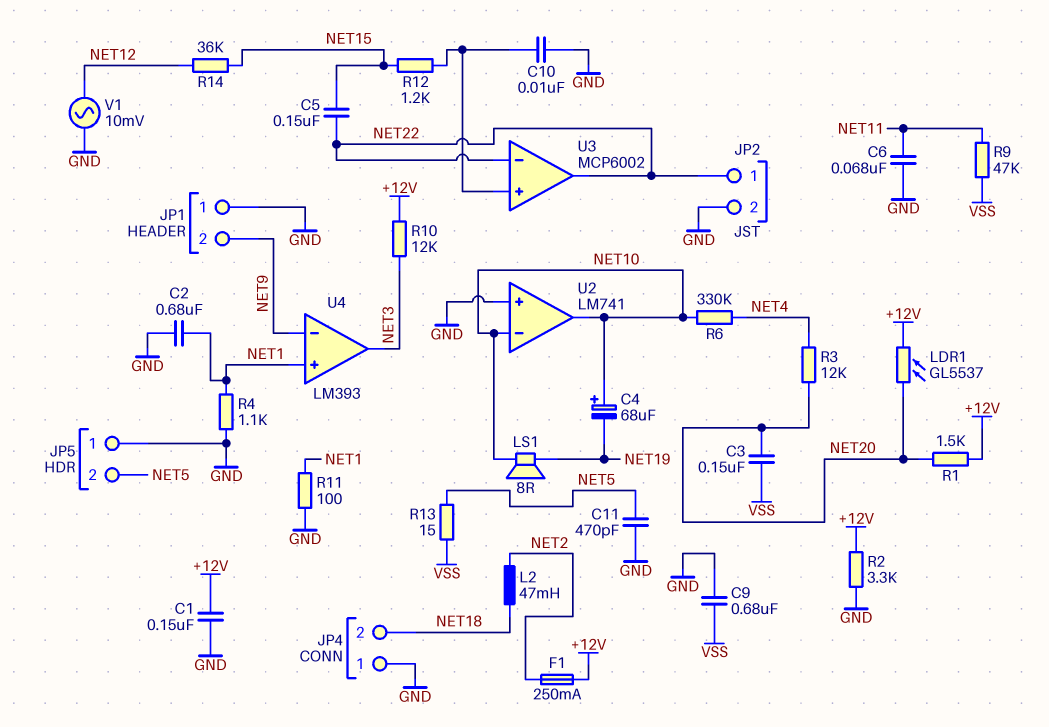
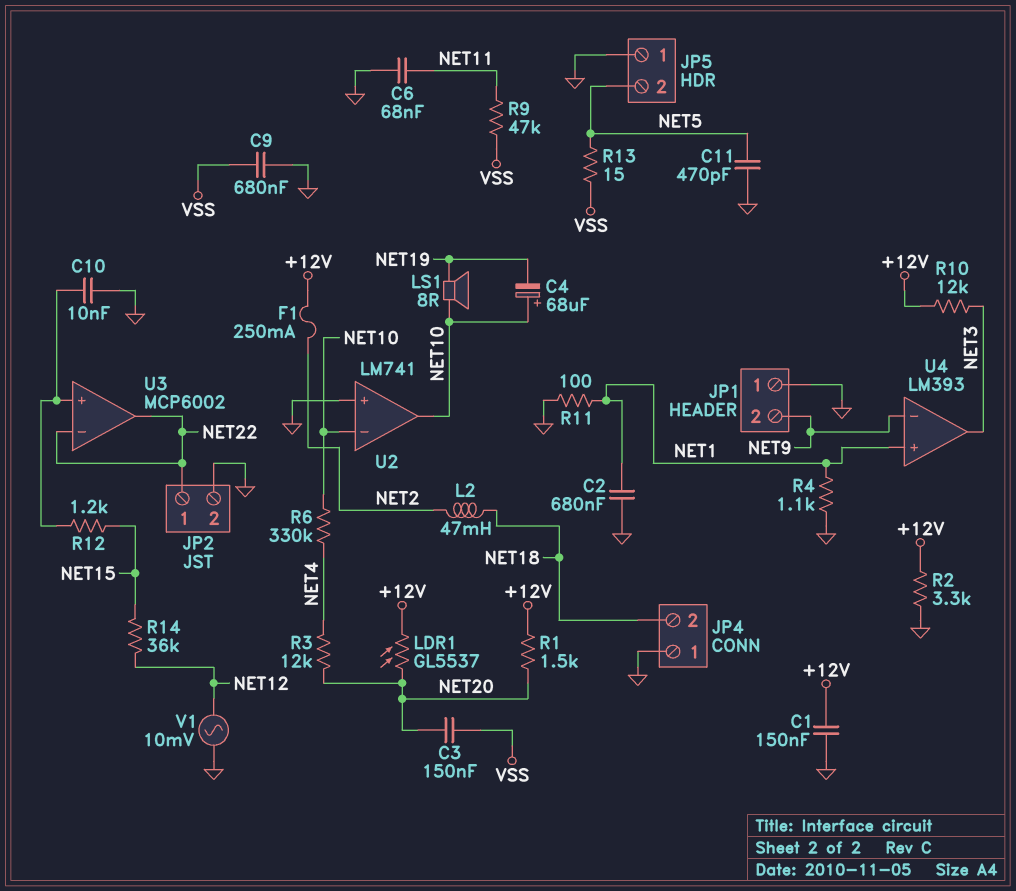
C5: 150nF (NET15, NET22) -> none

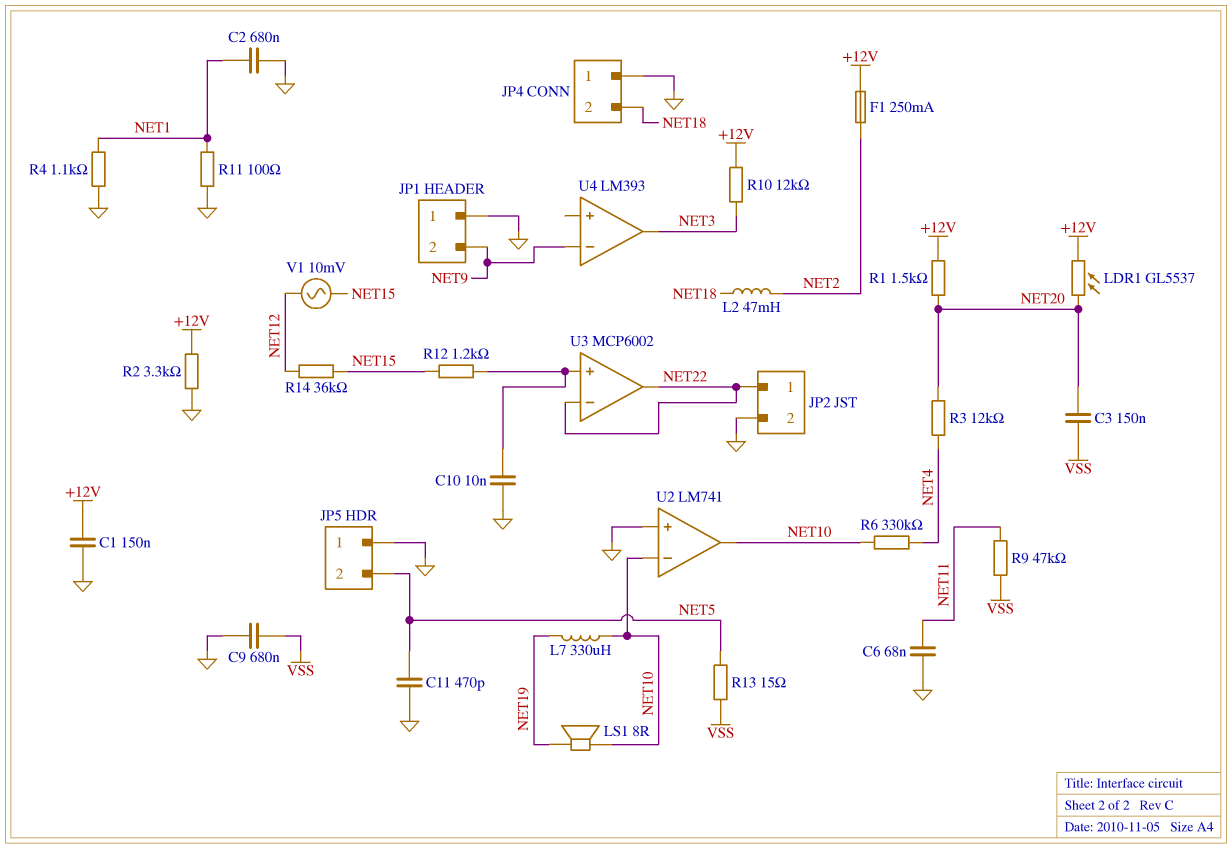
C4: 68uF (plus NET10, minus NET19) -> none
L7: none -> 330uH (NET10, NET19)
U4 pin in+: NET1 -> none
V1: AC 10mV (GND, NET12) -> AC 10mV (NET12, NET15)

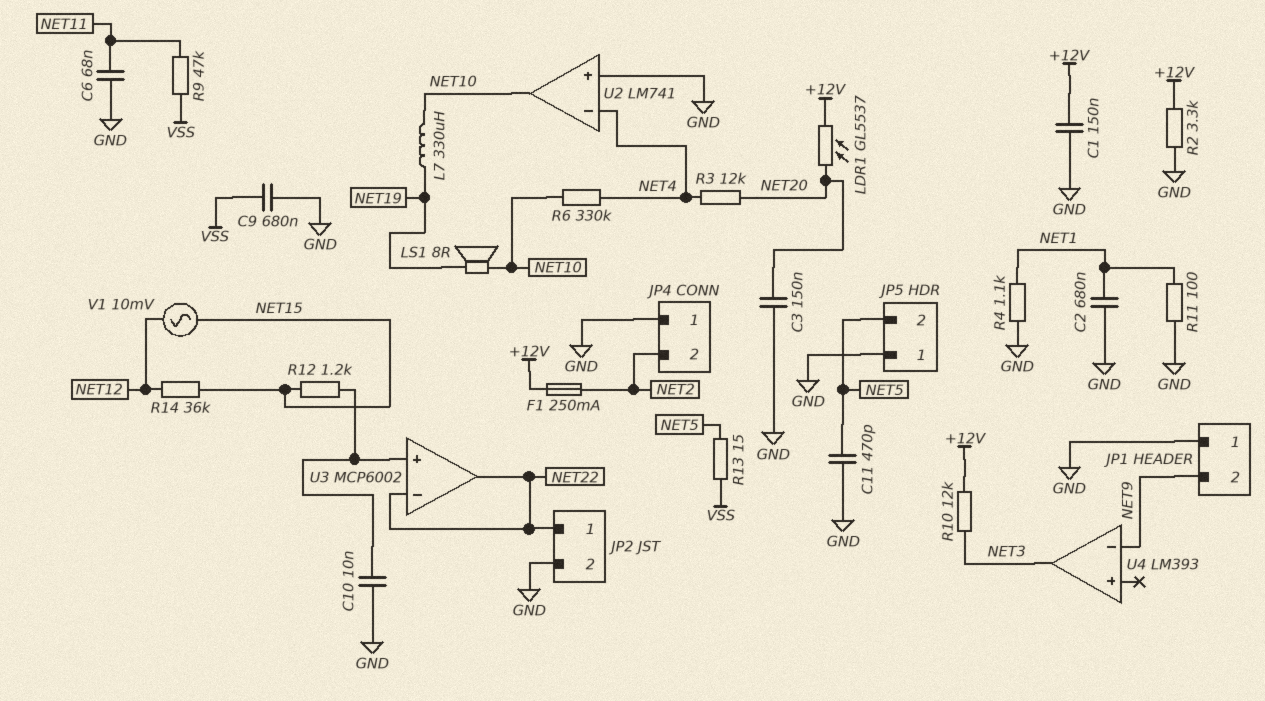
C3: 150nF (NET20, VSS) -> 150nF (GND, NET20)
JP4 pin 2: NET18 -> NET2
L2: 47mH (NET2, NET18) -> none
R1: 1.5k (+12V, NET20) -> none
U2 pin in-: NET10 -> NET4

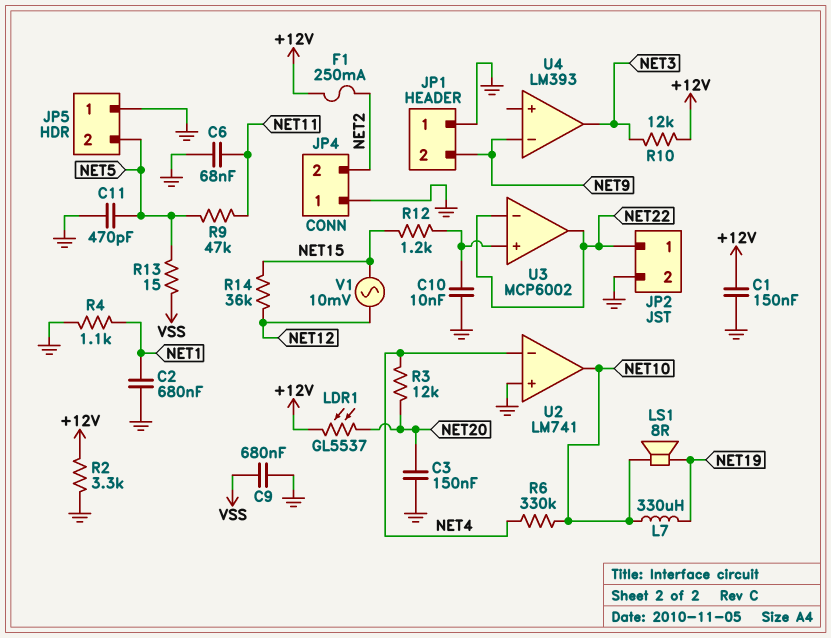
R9: 47k (NET11, VSS) -> 47k (NET5, NET11)
R11: 100 (GND, NET1) -> none

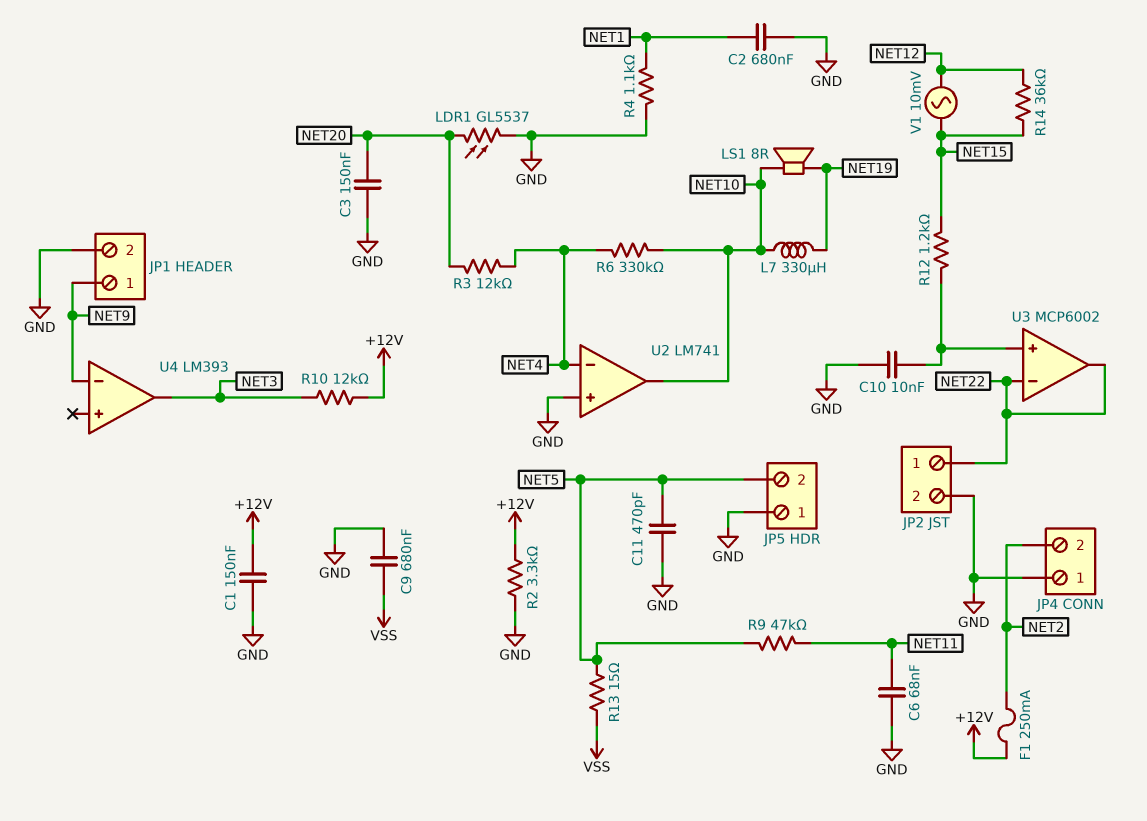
JP1 pin 1: GND -> NET9
JP1 pin 2: NET9 -> GND
LDR1: GL5537 (+12V, NET20) -> GL5537 (GND, NET20)

